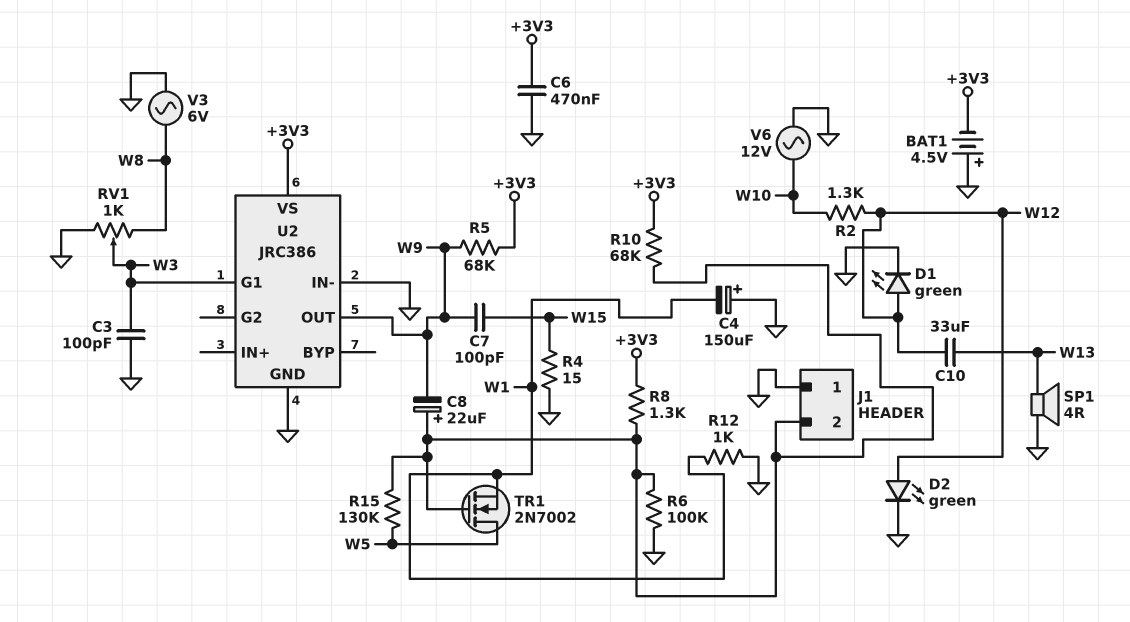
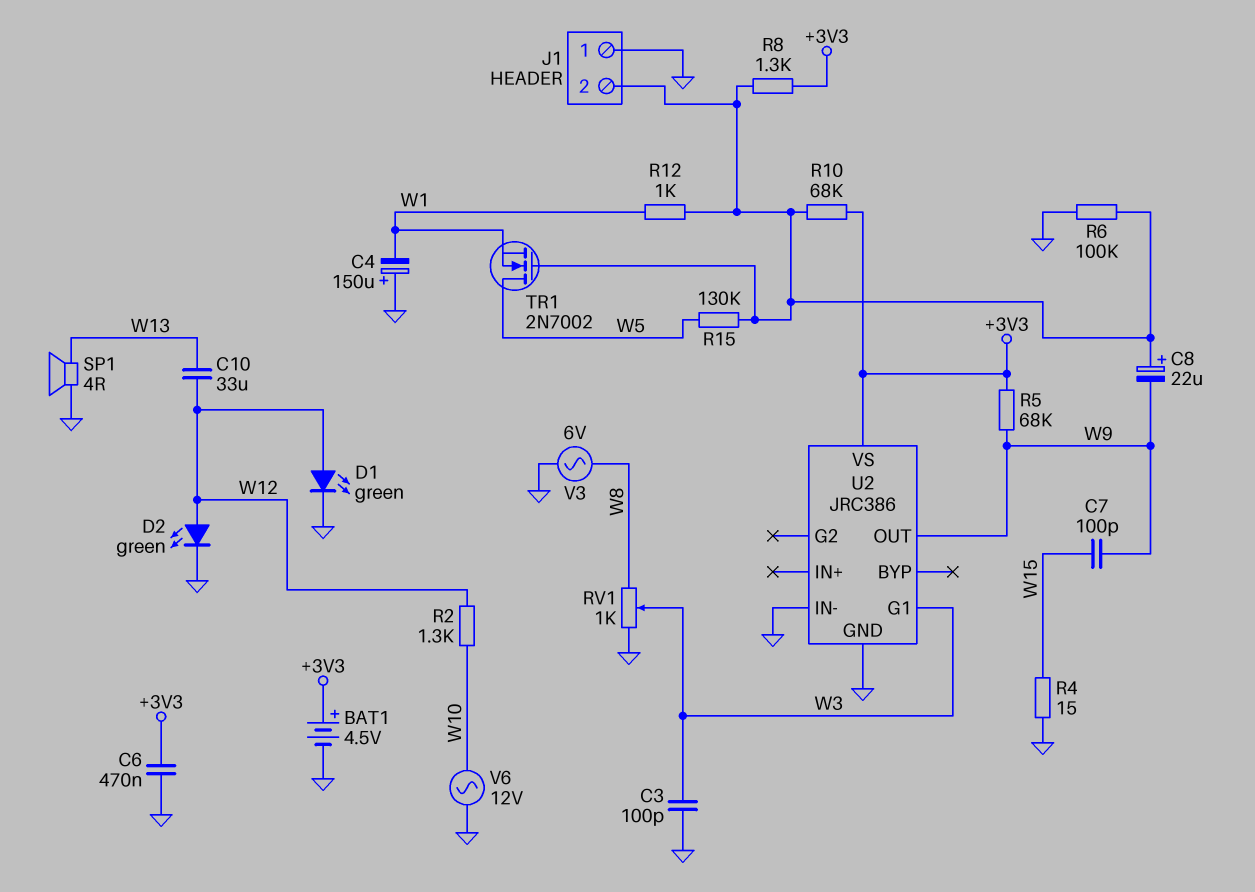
BAT1: 4.5V (plus GND, minus +3V3) -> 4.5V (plus +3V3, minus GND)
R12: 1k (GND, W1) -> 1k (J1/2, W1)

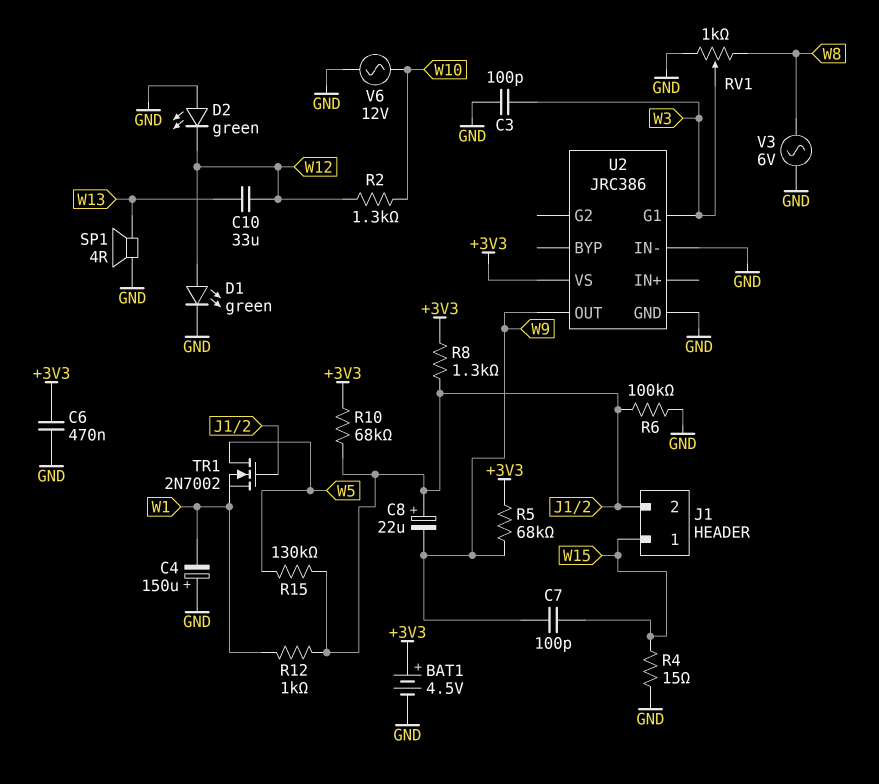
D2: LED green (A W12, K GND) -> LED green (A GND, K W12)
J1 pin 1: GND -> W15

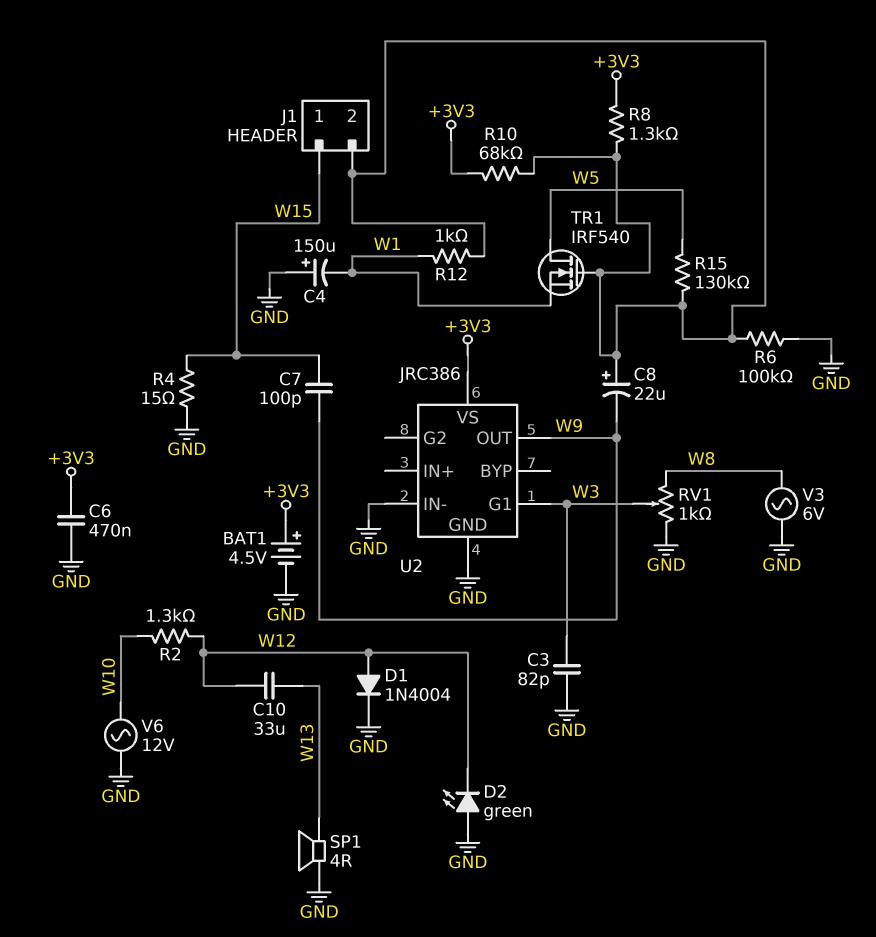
C3: 100pF (GND, W3) -> 82pF (GND, W3)
D1: LED green (A W12, K GND) -> diode 1N4004 (A W12, K GND)
R5: 68k (+3V3, W9) -> none
TR1: NMOS 2N7002 (G J1/2, D W5, S W1) -> NMOS IRF540 (G J1/2, D W5, S W1)

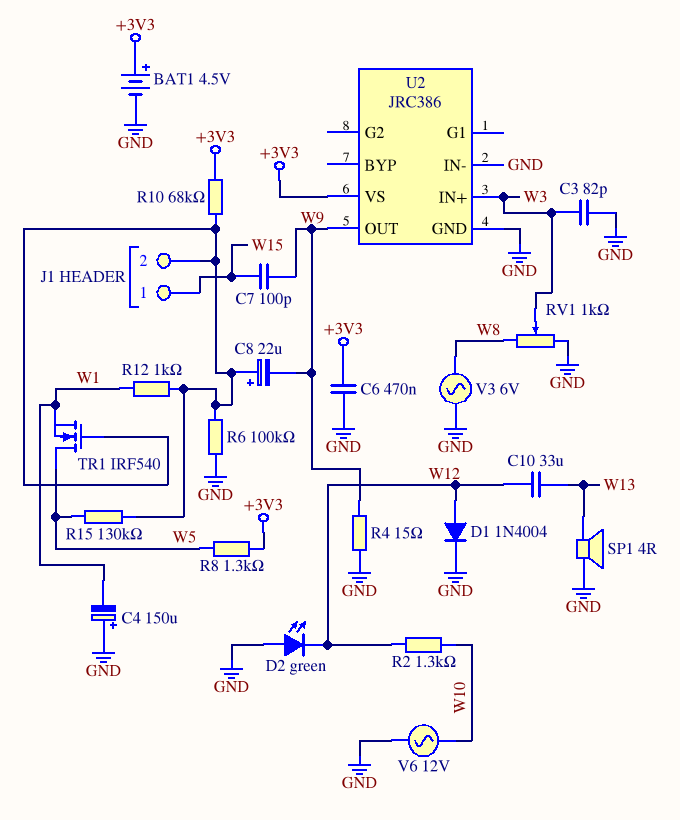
R4: 15 (GND, W15) -> 15 (GND, W9)
R8: 1.3k (+3V3, J1/2) -> 1.3k (+3V3, W5)
U2 pin G1: W3 -> none
U2 pin IN+: none -> W3

